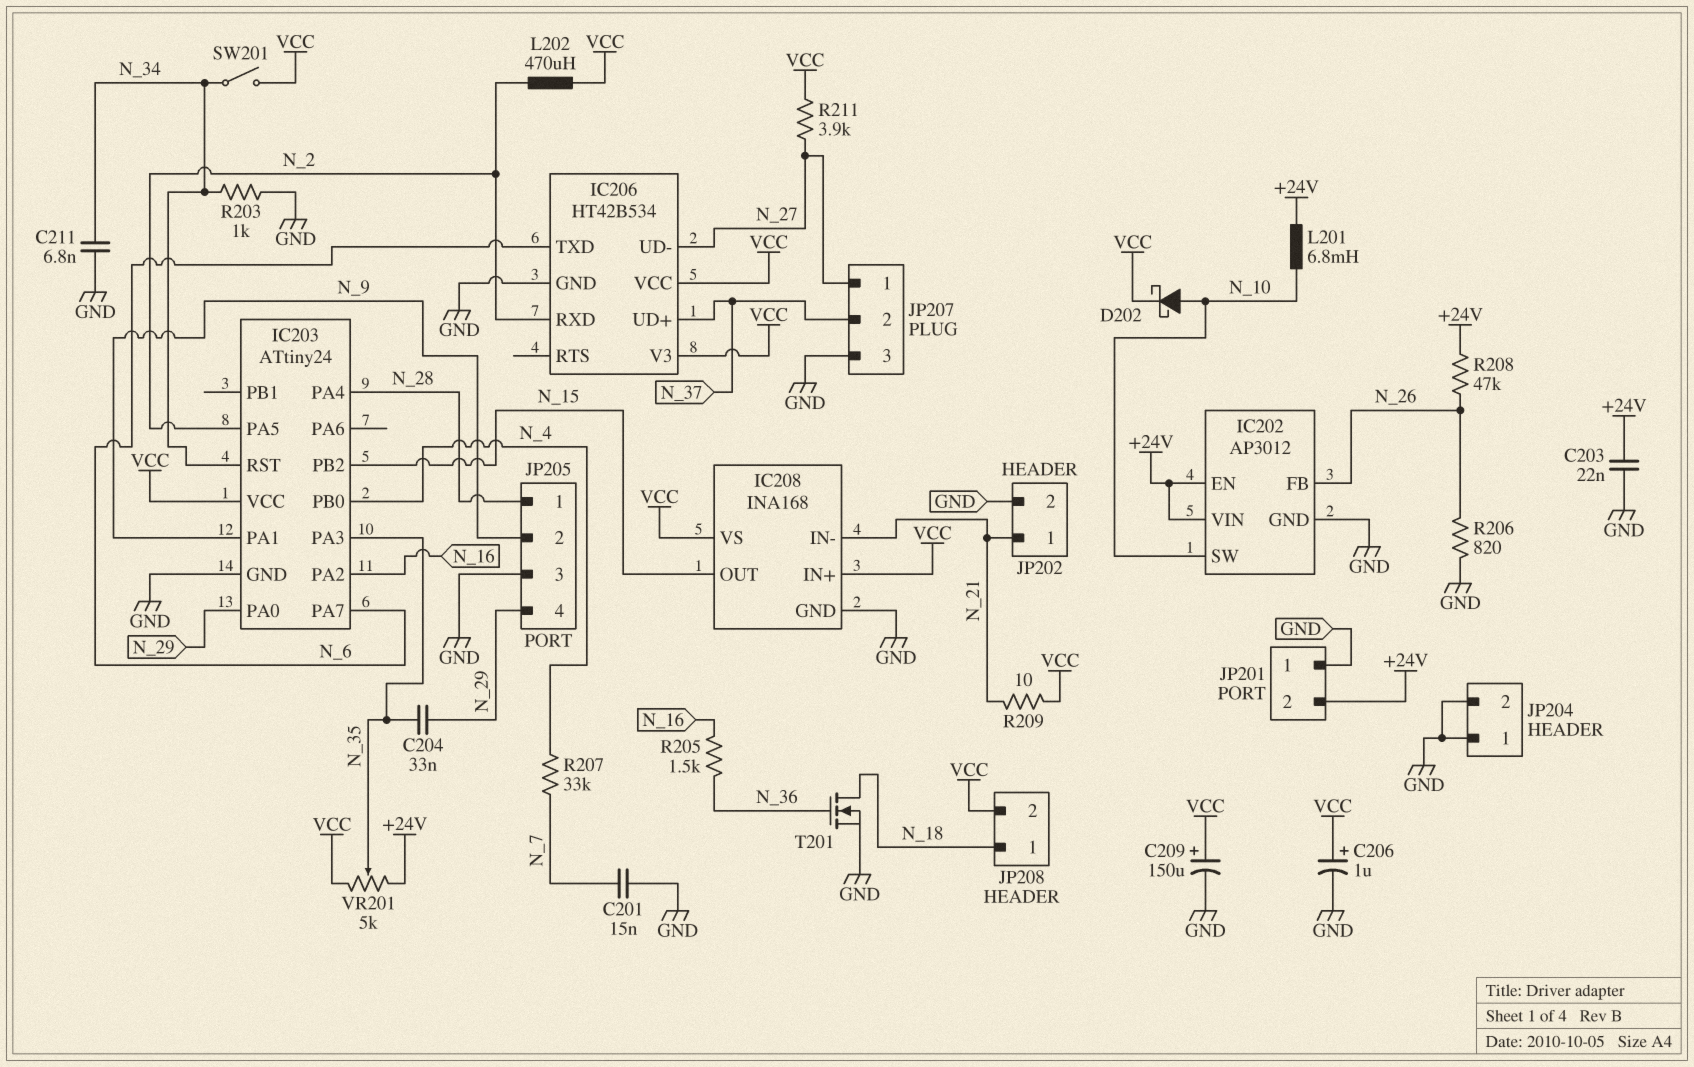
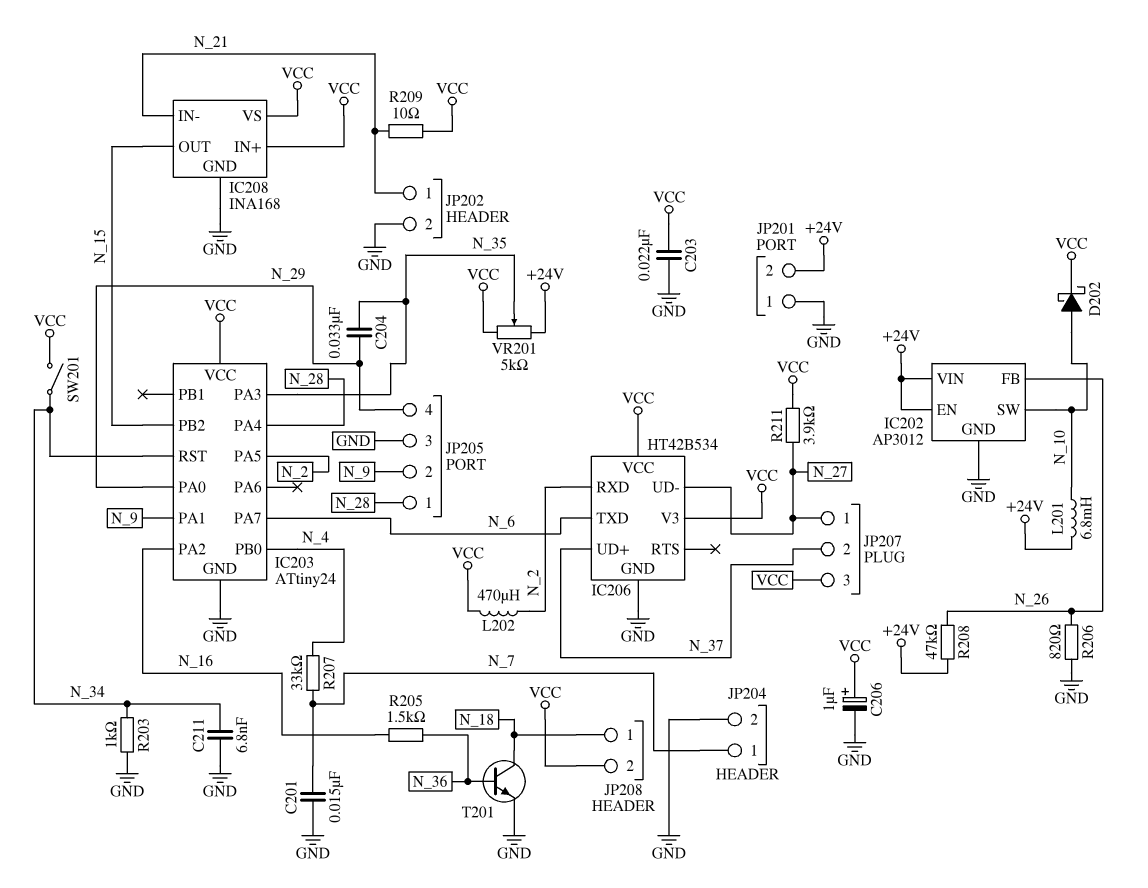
C203: 22nF (+24V, GND) -> 22nF (GND, VCC)
C209: 150uF (plus VCC, minus GND) -> none
JP204 pin 1: GND -> N_7
JP207 pin 3: GND -> VCC
T201: NMOS (G N_36, D N_18, S GND) -> NPN (B N_36, C N_18, E GND)

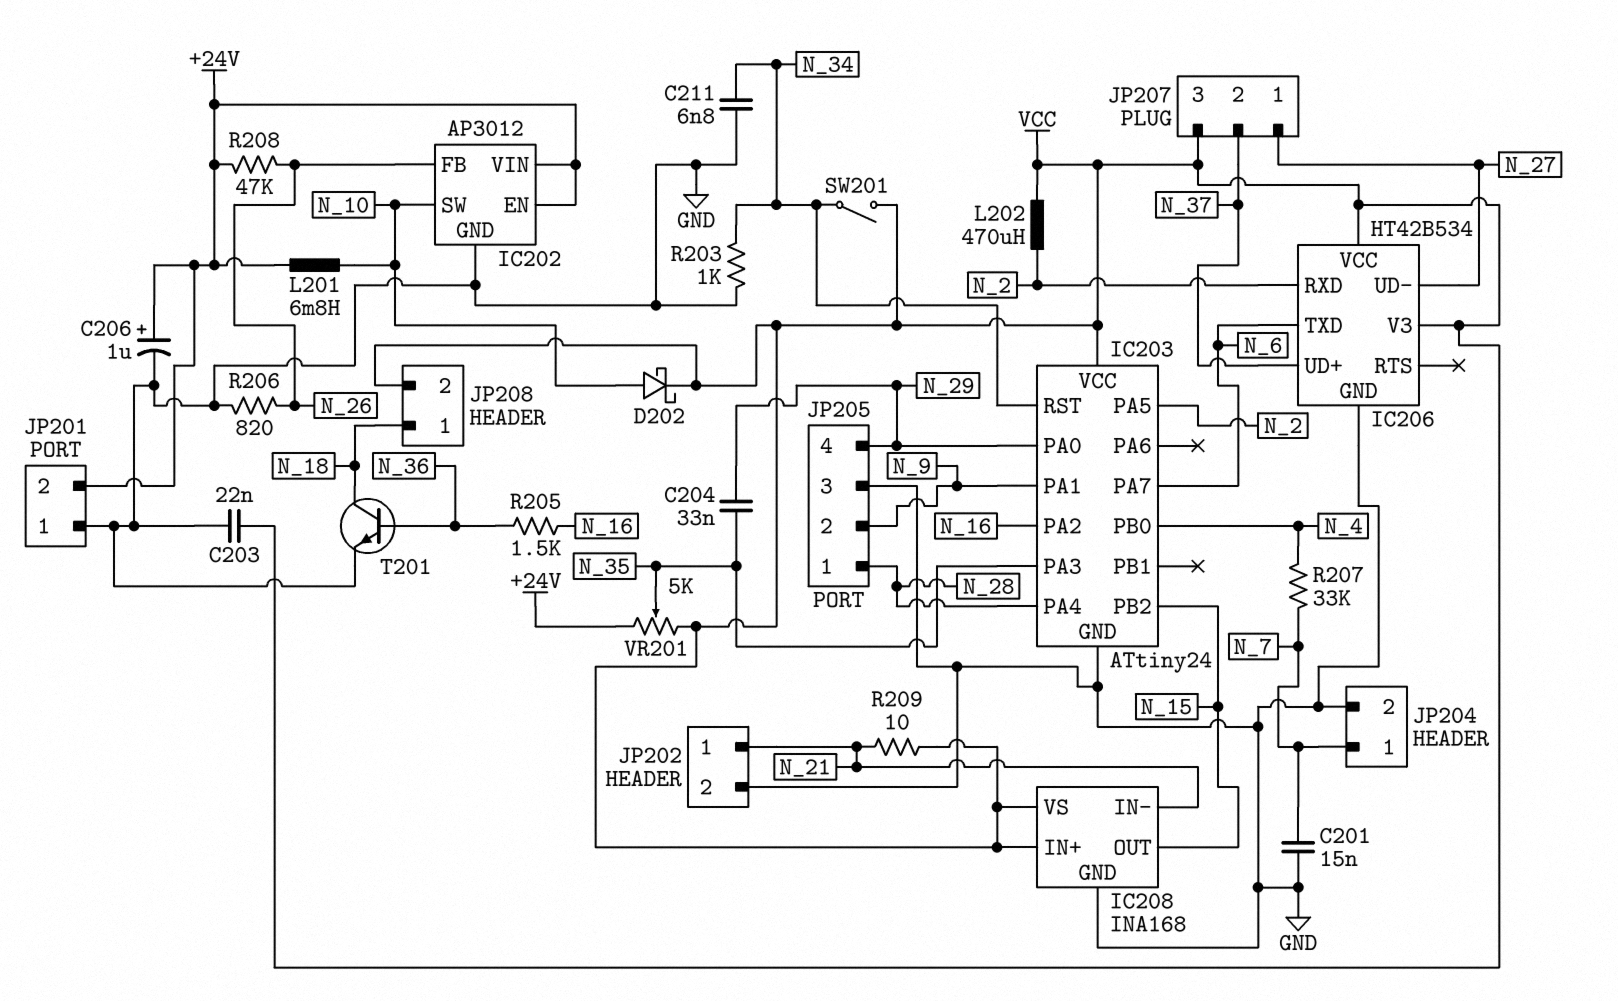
C206: 1uF (plus VCC, minus GND) -> 1uF (plus +24V, minus GND)
R211: 3.9k (N_27, VCC) -> none

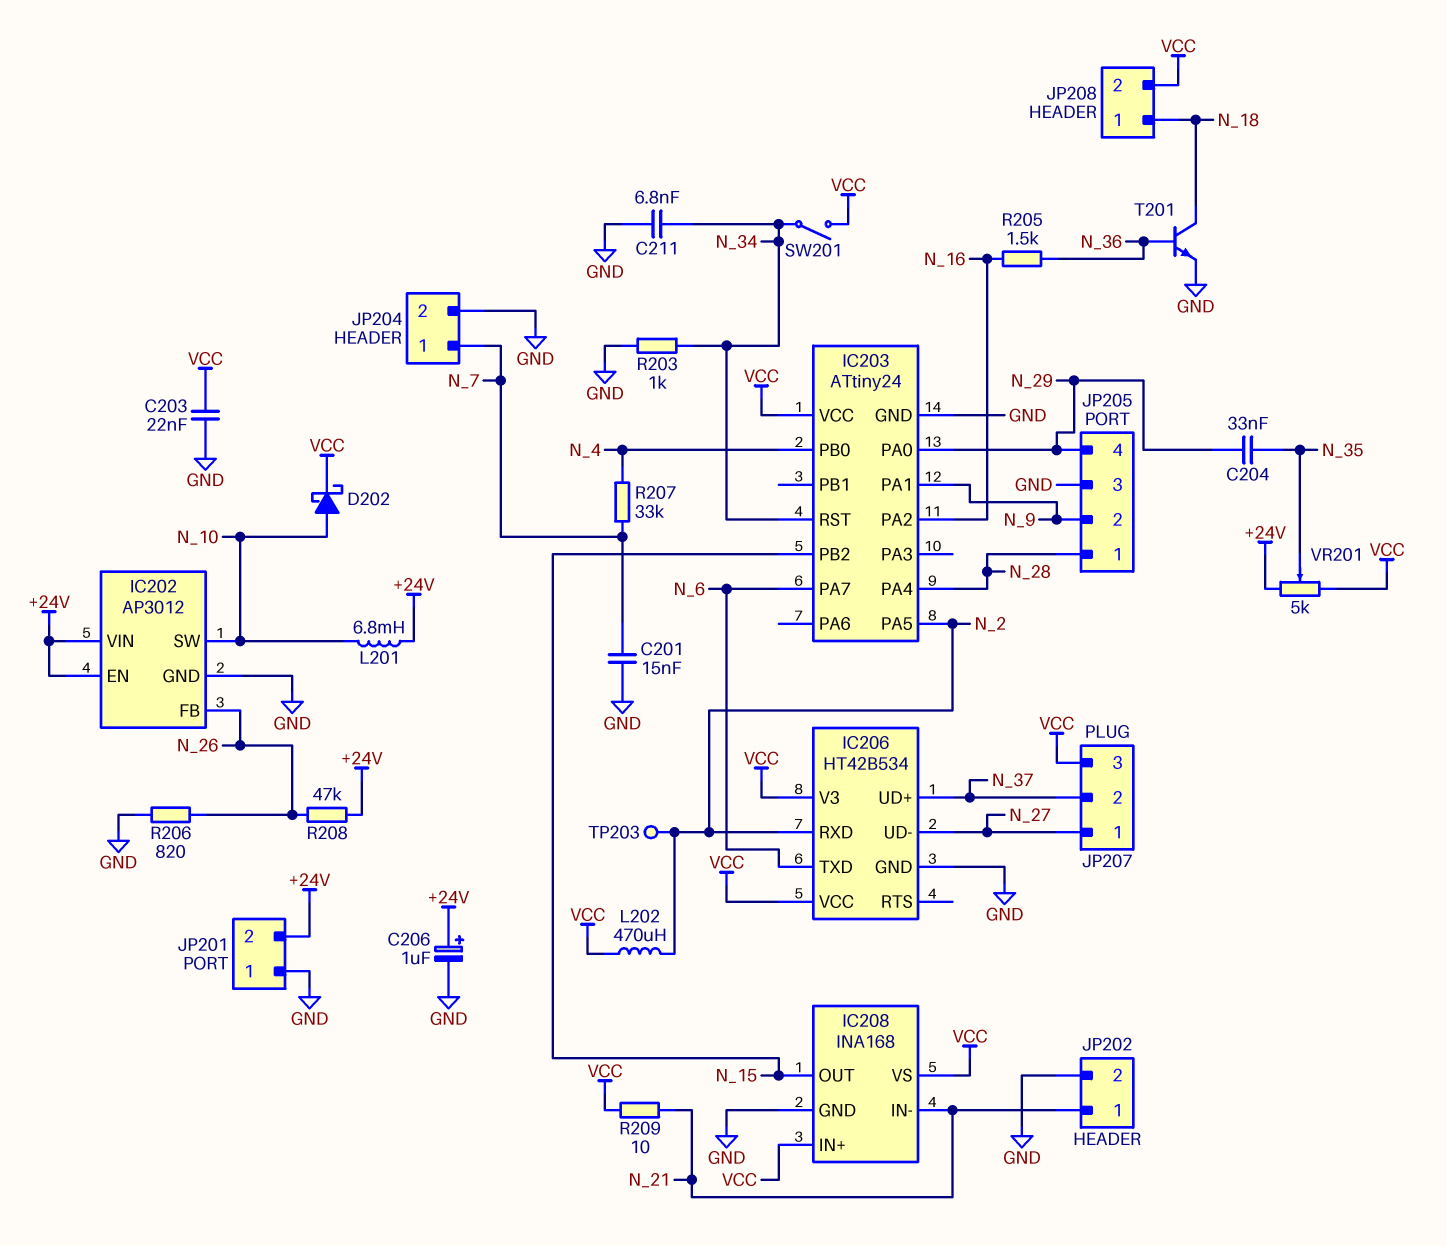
IC203 pin PA3: N_35 -> none
TP203: none -> test point (N_2)

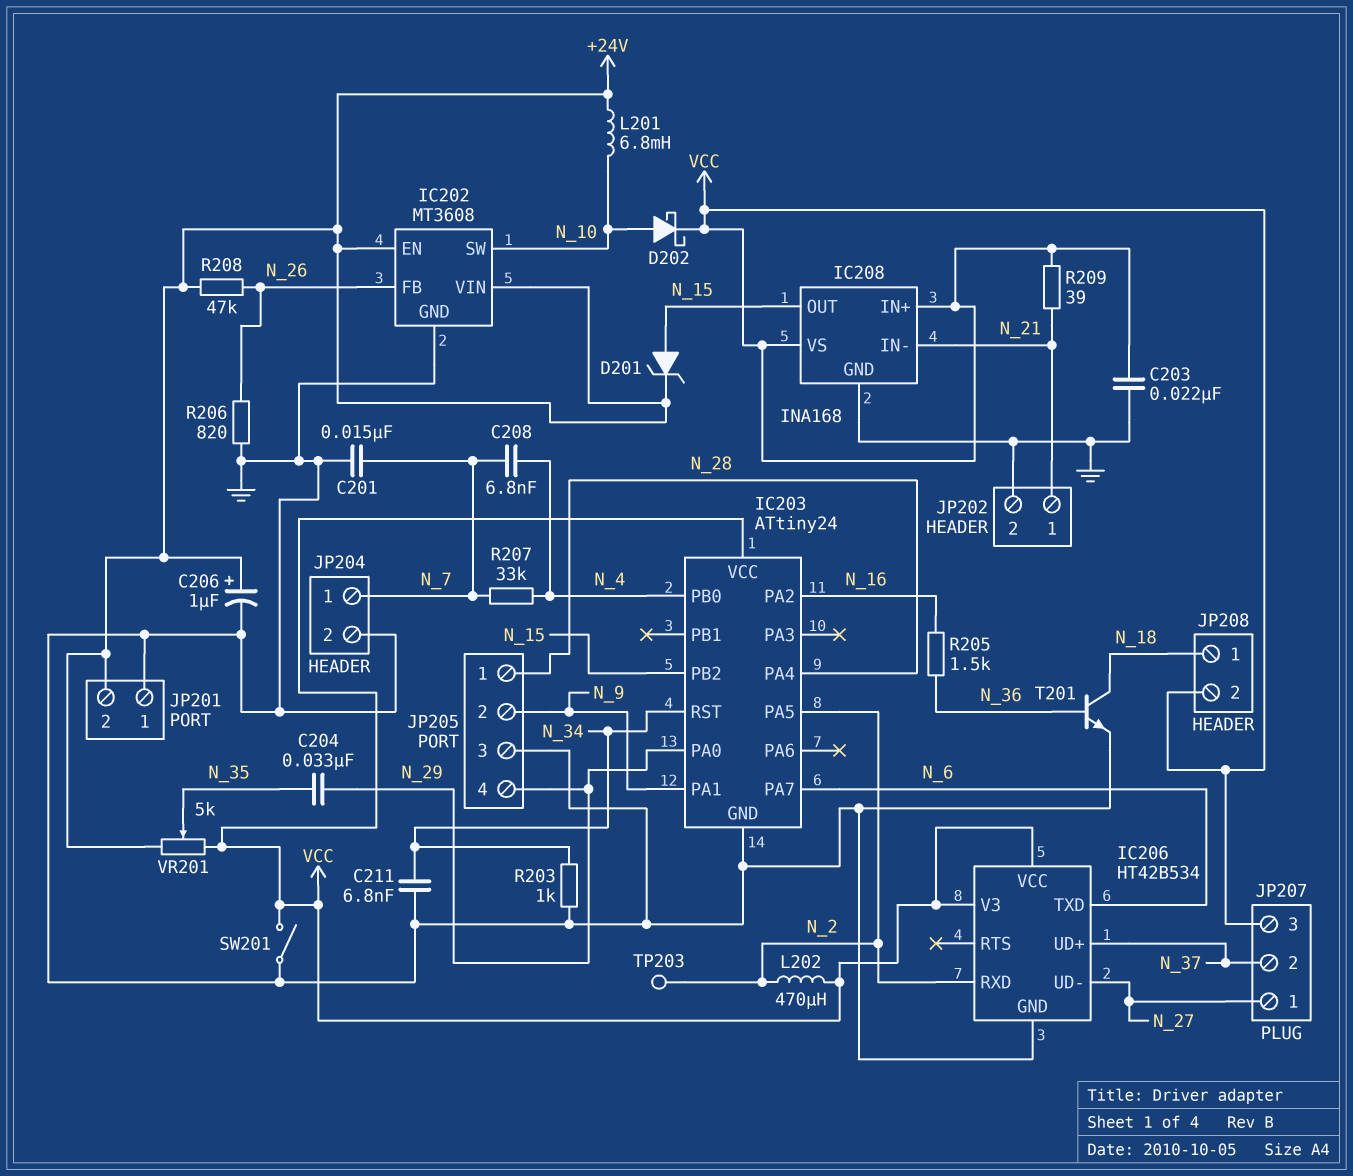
C208: none -> 6.8nF (N_4, N_7)
D201: none -> zener (A N_15, K +24V)
IC202: AP3012 -> MT3608
R209: 10 (N_21, VCC) -> 39 (N_21, VCC)
SW201: switch (N_34, VCC) -> switch (GND, VCC)

